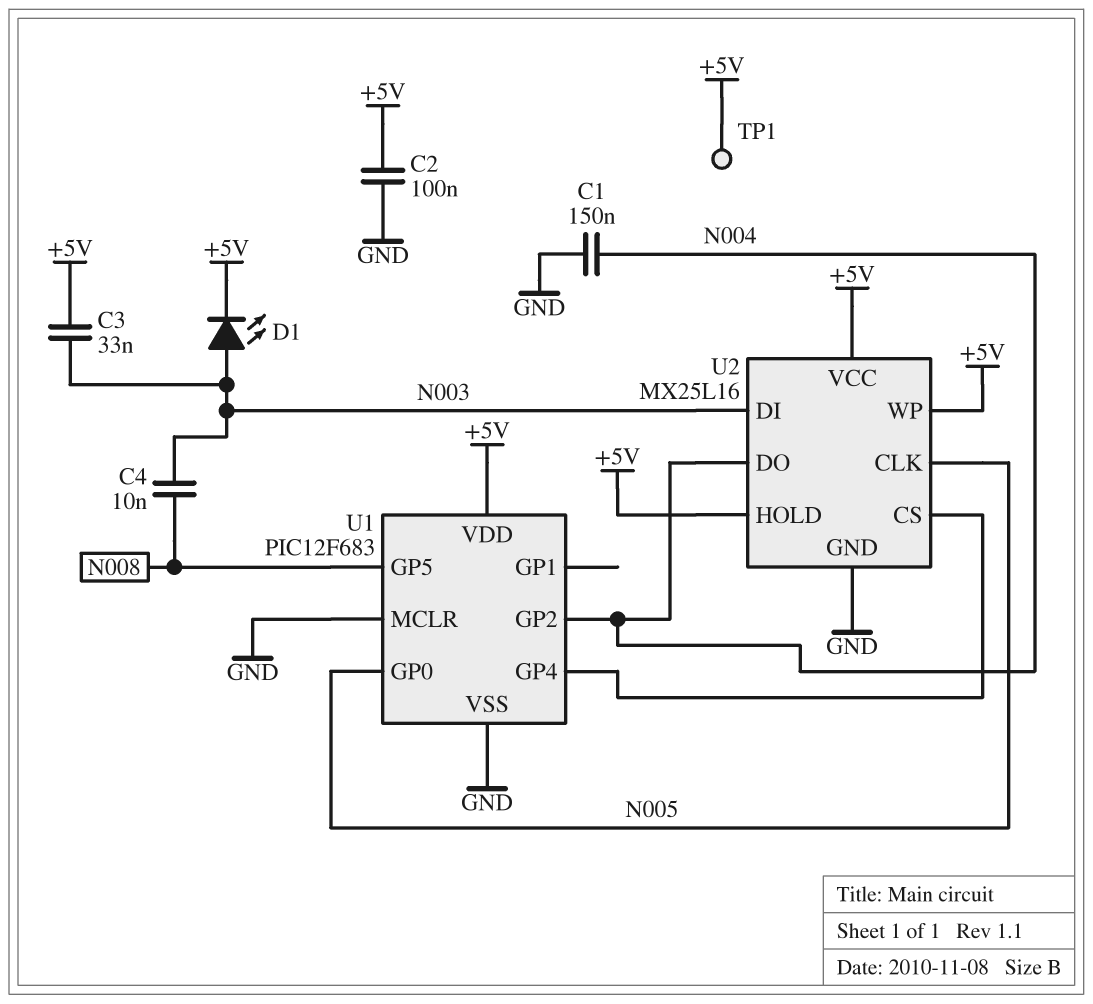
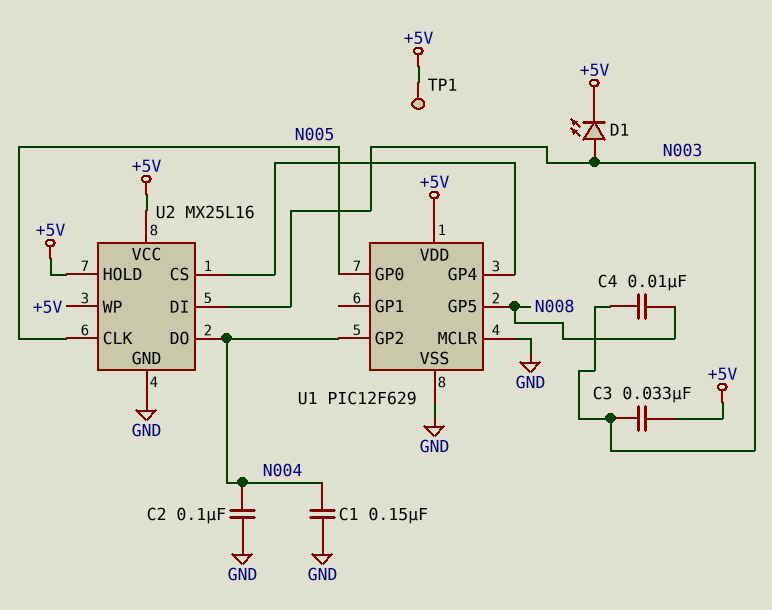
C2: 100nF (+5V, GND) -> 100nF (GND, N004)
U1: PIC12F683 -> PIC12F629

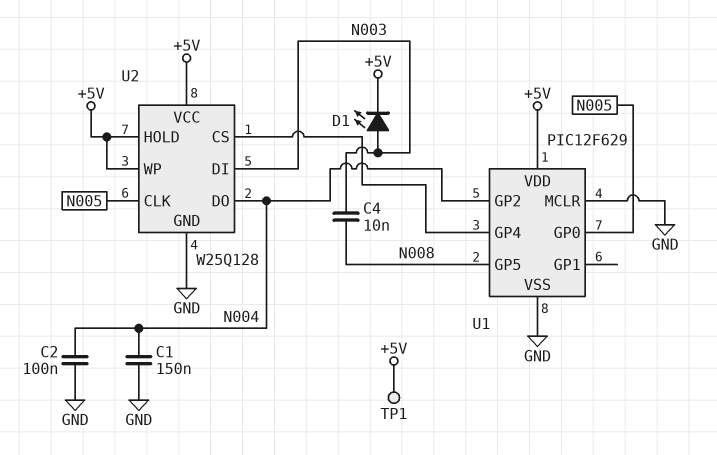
C3: 33nF (+5V, N003) -> none
U2: MX25L16 -> W25Q128

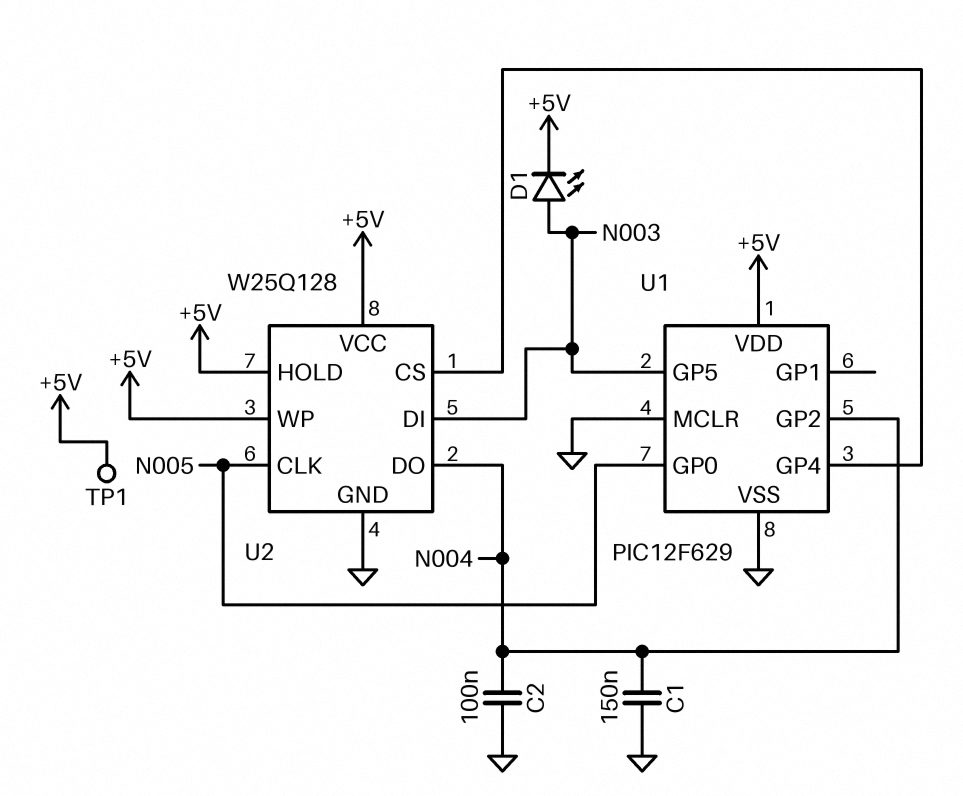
C4: 10nF (N003, N008) -> none
U1 pin GP5: N008 -> N003

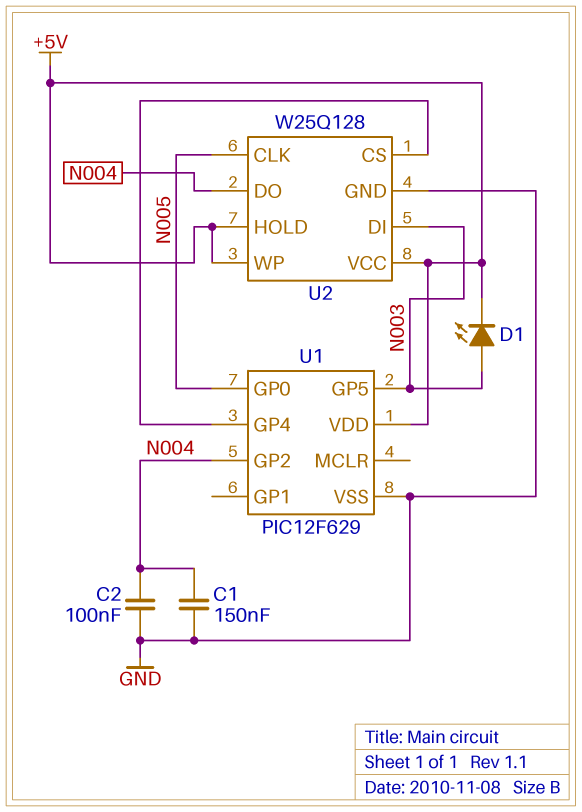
TP1: test point (+5V) -> none
U1 pin MCLR: GND -> none

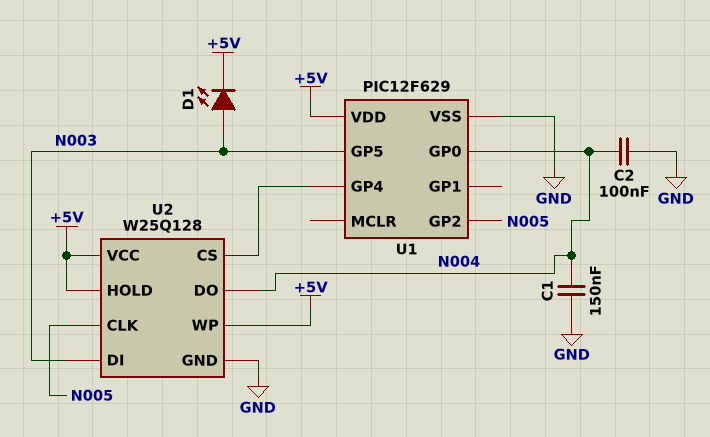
U1 pin GP0: N005 -> N004
U1 pin GP2: N004 -> N005

